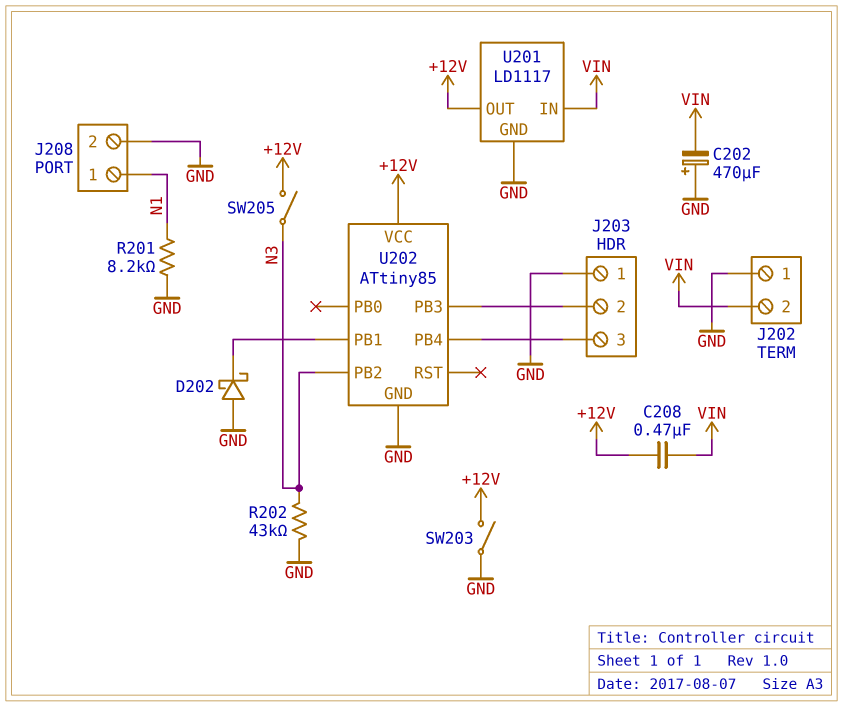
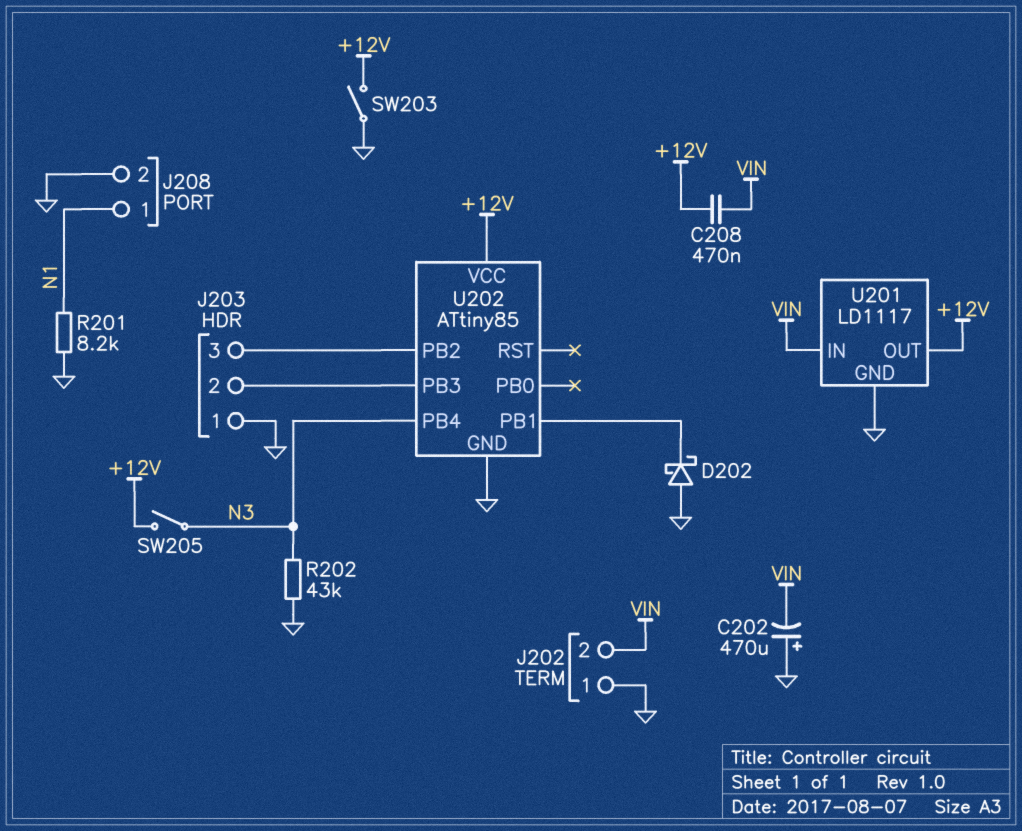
U202 pin PB2: N3 -> J203/3
U202 pin PB4: J203/3 -> N3

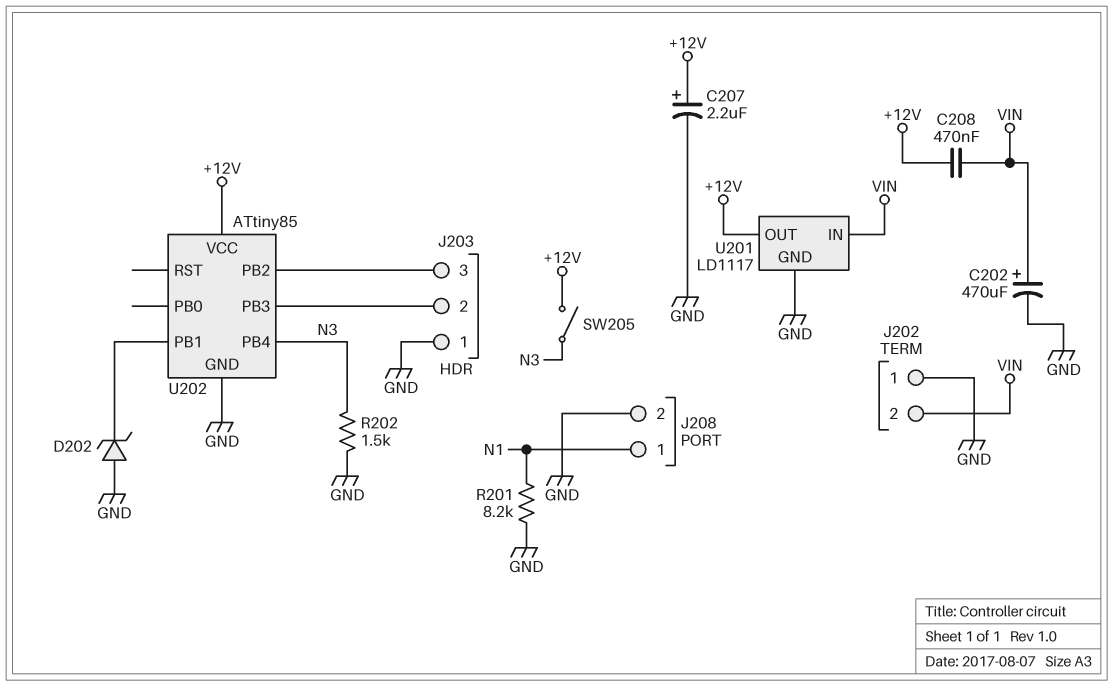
C202: 470uF (plus GND, minus VIN) -> 470uF (plus VIN, minus GND)
C207: none -> 2.2uF (plus +12V, minus GND)
D202: schottky (A GND, K U202/PB1) -> zener (A GND, K U202/PB1)
R202: 43k (GND, N3) -> 1.5k (GND, N3)
SW203: switch (+12V, GND) -> none

